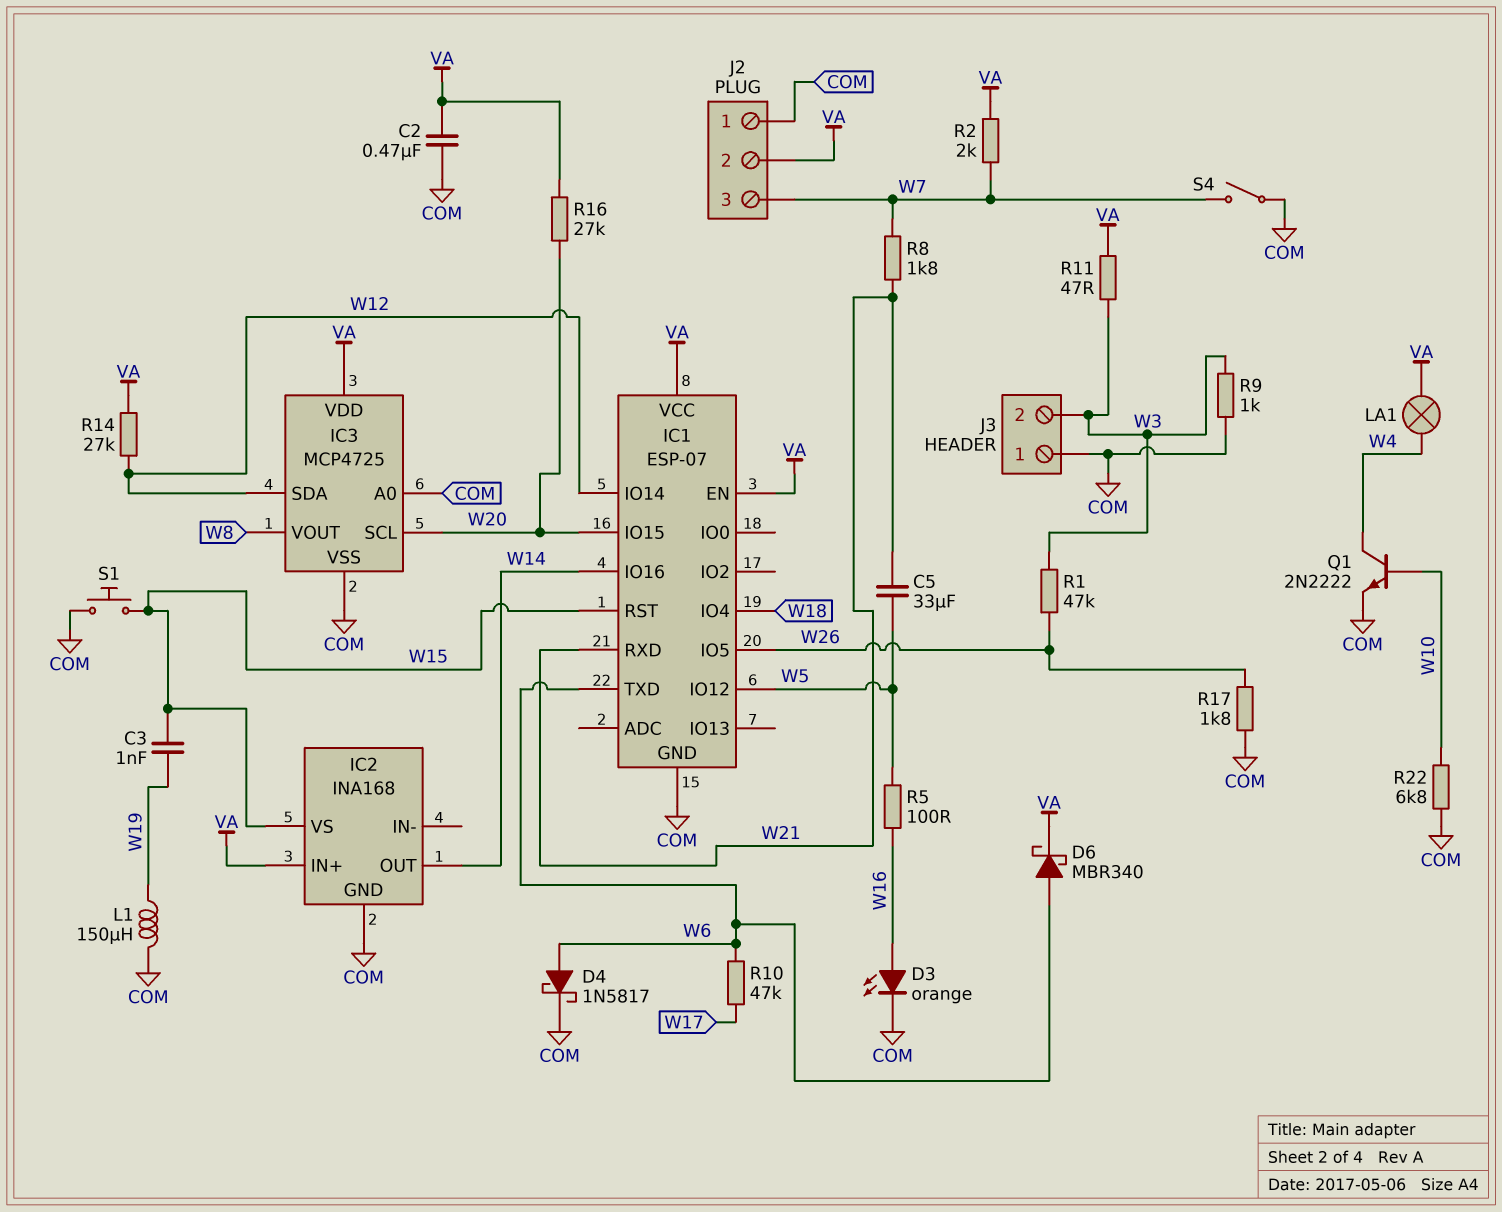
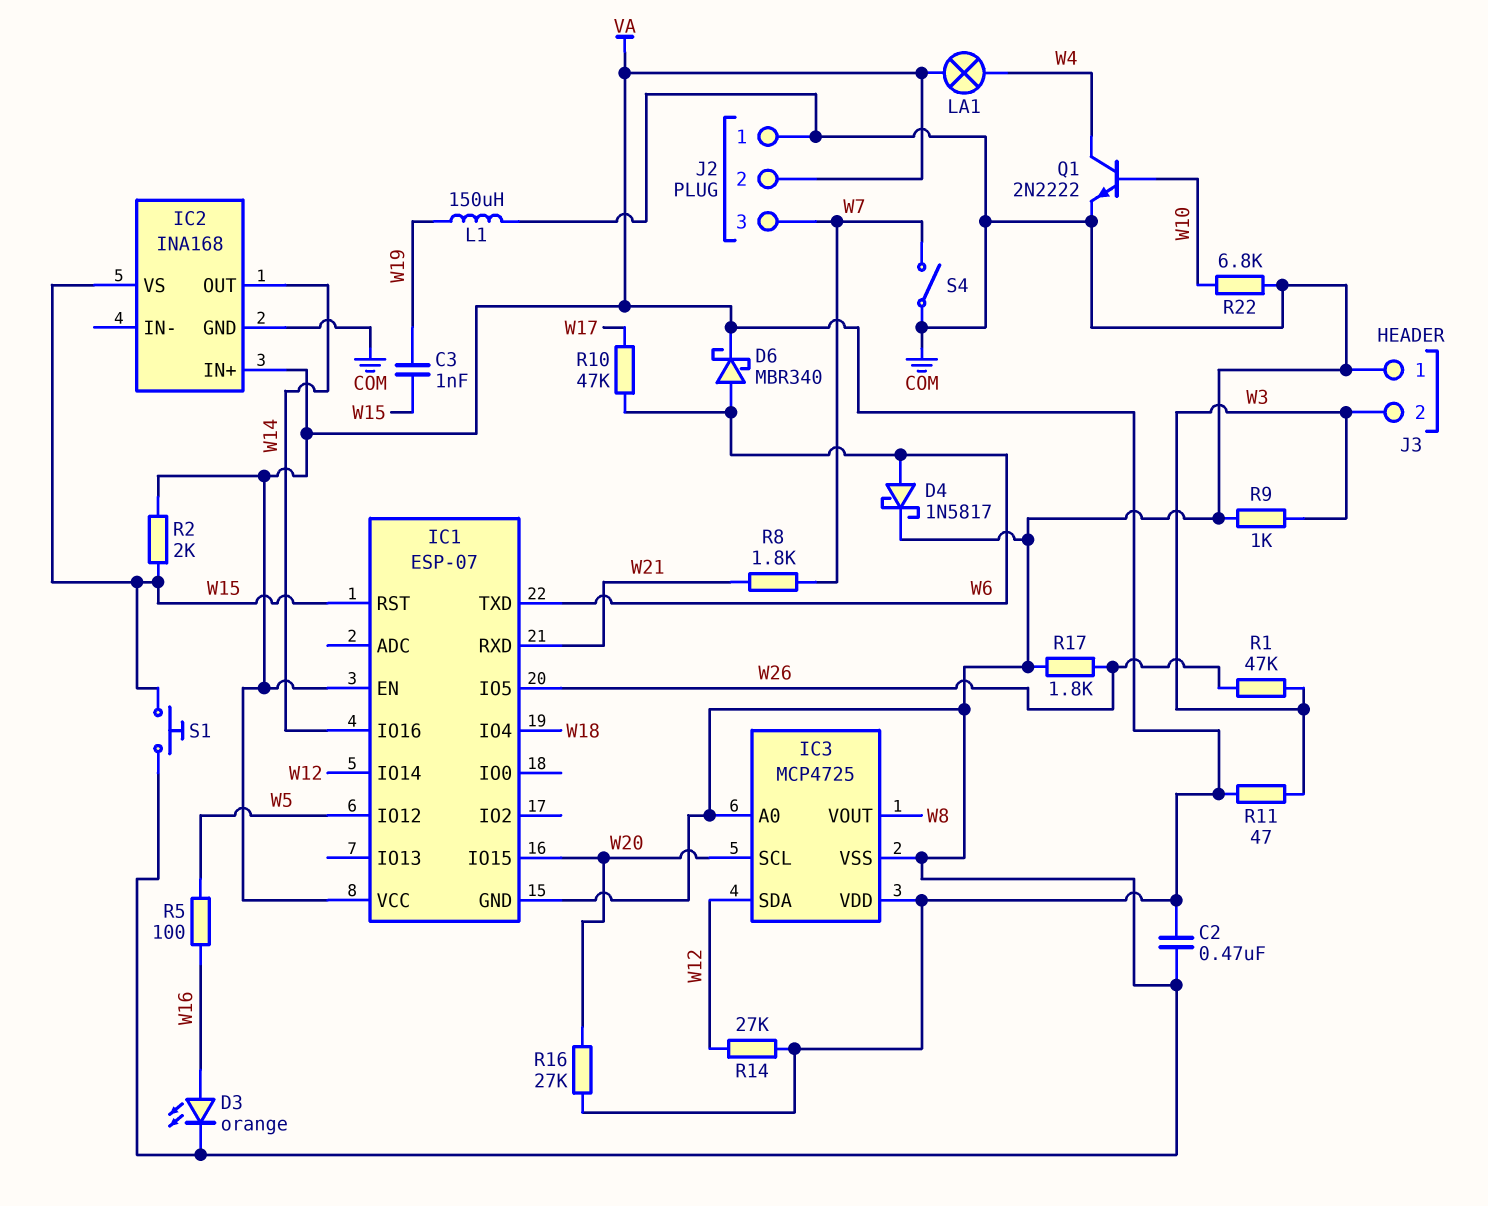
C5: 33uF (W5, W21) -> none
R2: 2k (VA, W7) -> 2k (VA, W15)

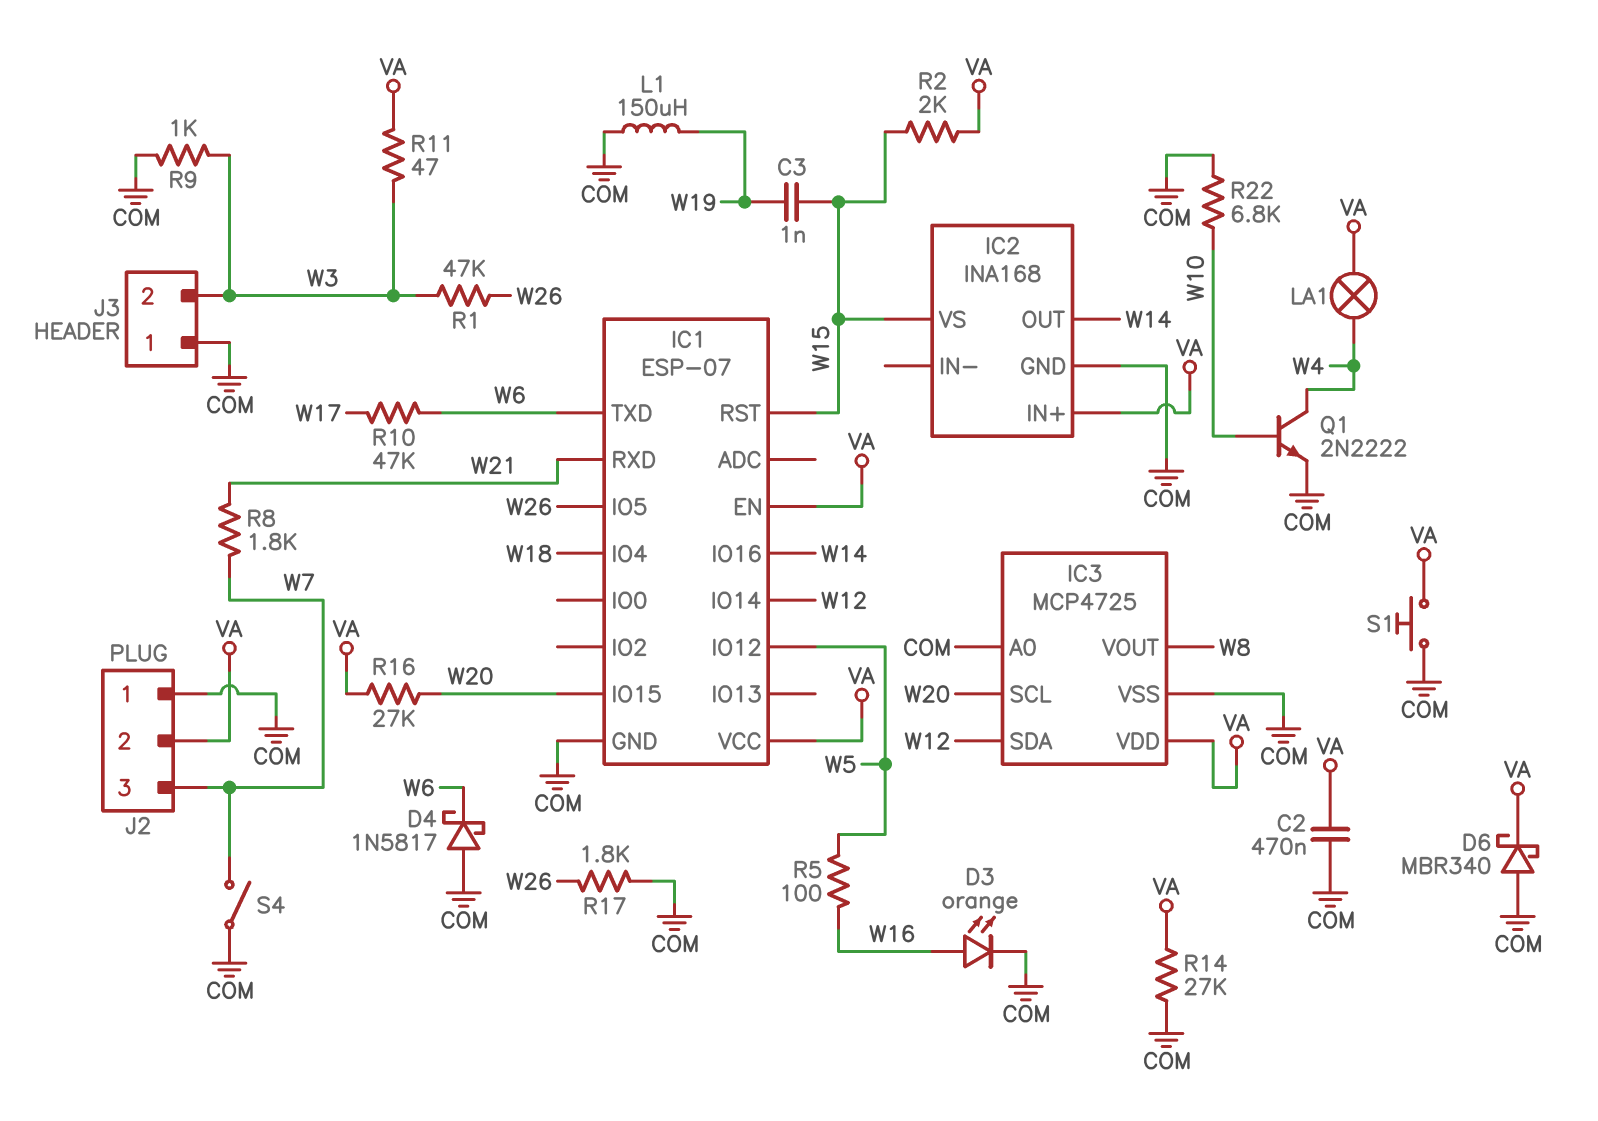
D4: schottky 1N5817 (A W6, K COM) -> schottky 1N5817 (A COM, K W6)
D6: schottky MBR340 (A W6, K VA) -> schottky MBR340 (A COM, K VA)
R14: 27k (VA, W12) -> 27k (COM, VA)
S1: button (COM, W15) -> button (COM, VA)

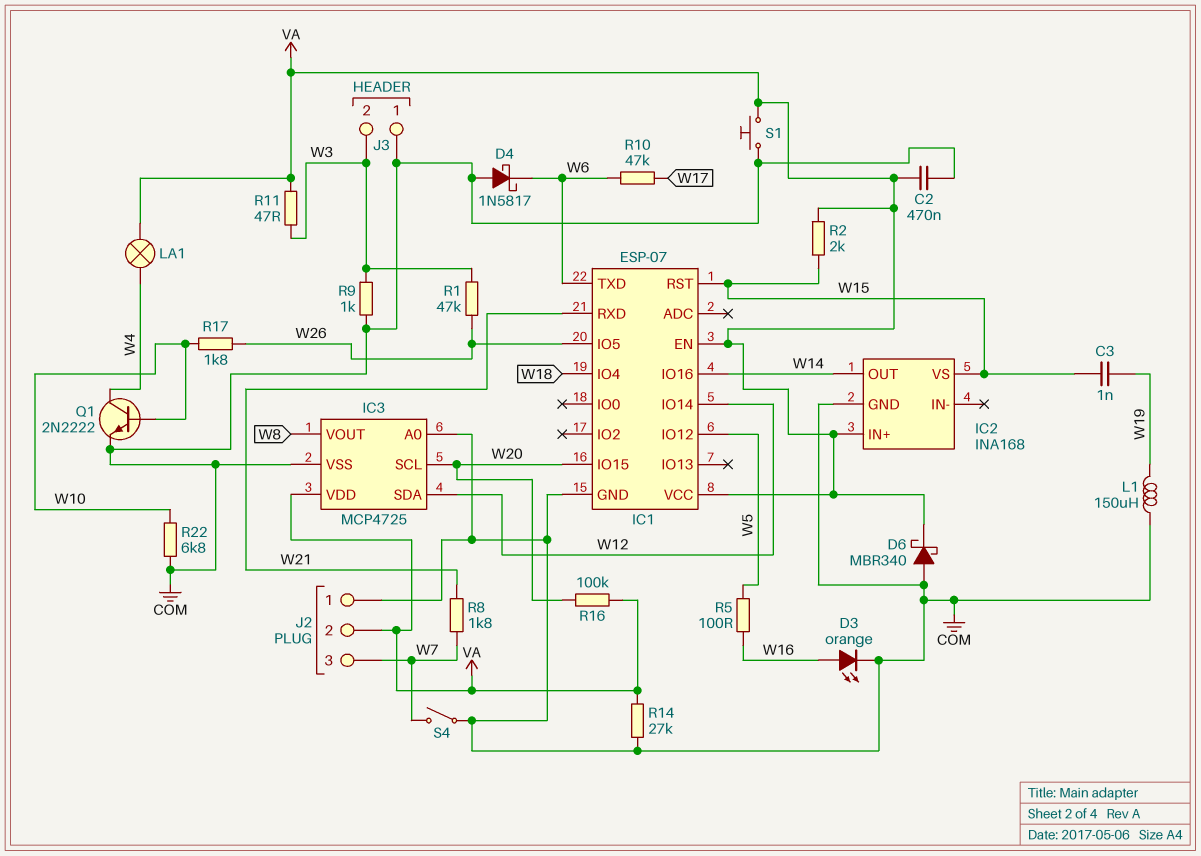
R16: 27k (VA, W20) -> 100k (VA, W20)
R17: 1.8k (COM, W26) -> 1.8k (W10, W26)

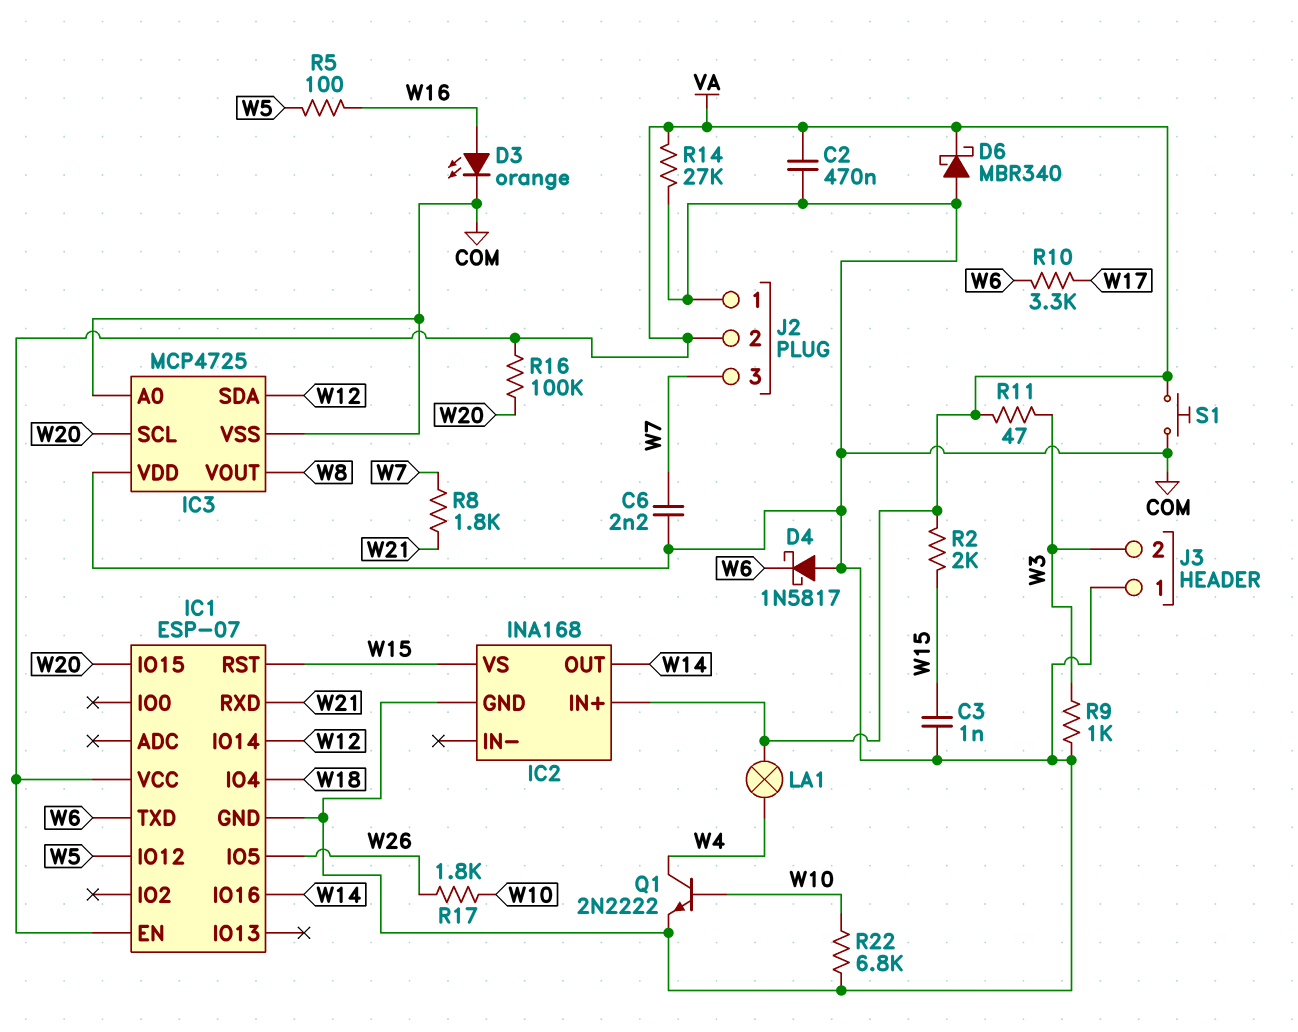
C3: 1nF (W15, W19) -> 1nF (COM, W15)
C6: none -> 2.2nF (COM, W7)
IC3 pin VDD: VA -> COM
L1: 150uH (COM, W19) -> none
R1: 47k (W3, W26) -> none
R10: 47k (W6, W17) -> 3.3k (W6, W17)
S4: switch (COM, W7) -> none

